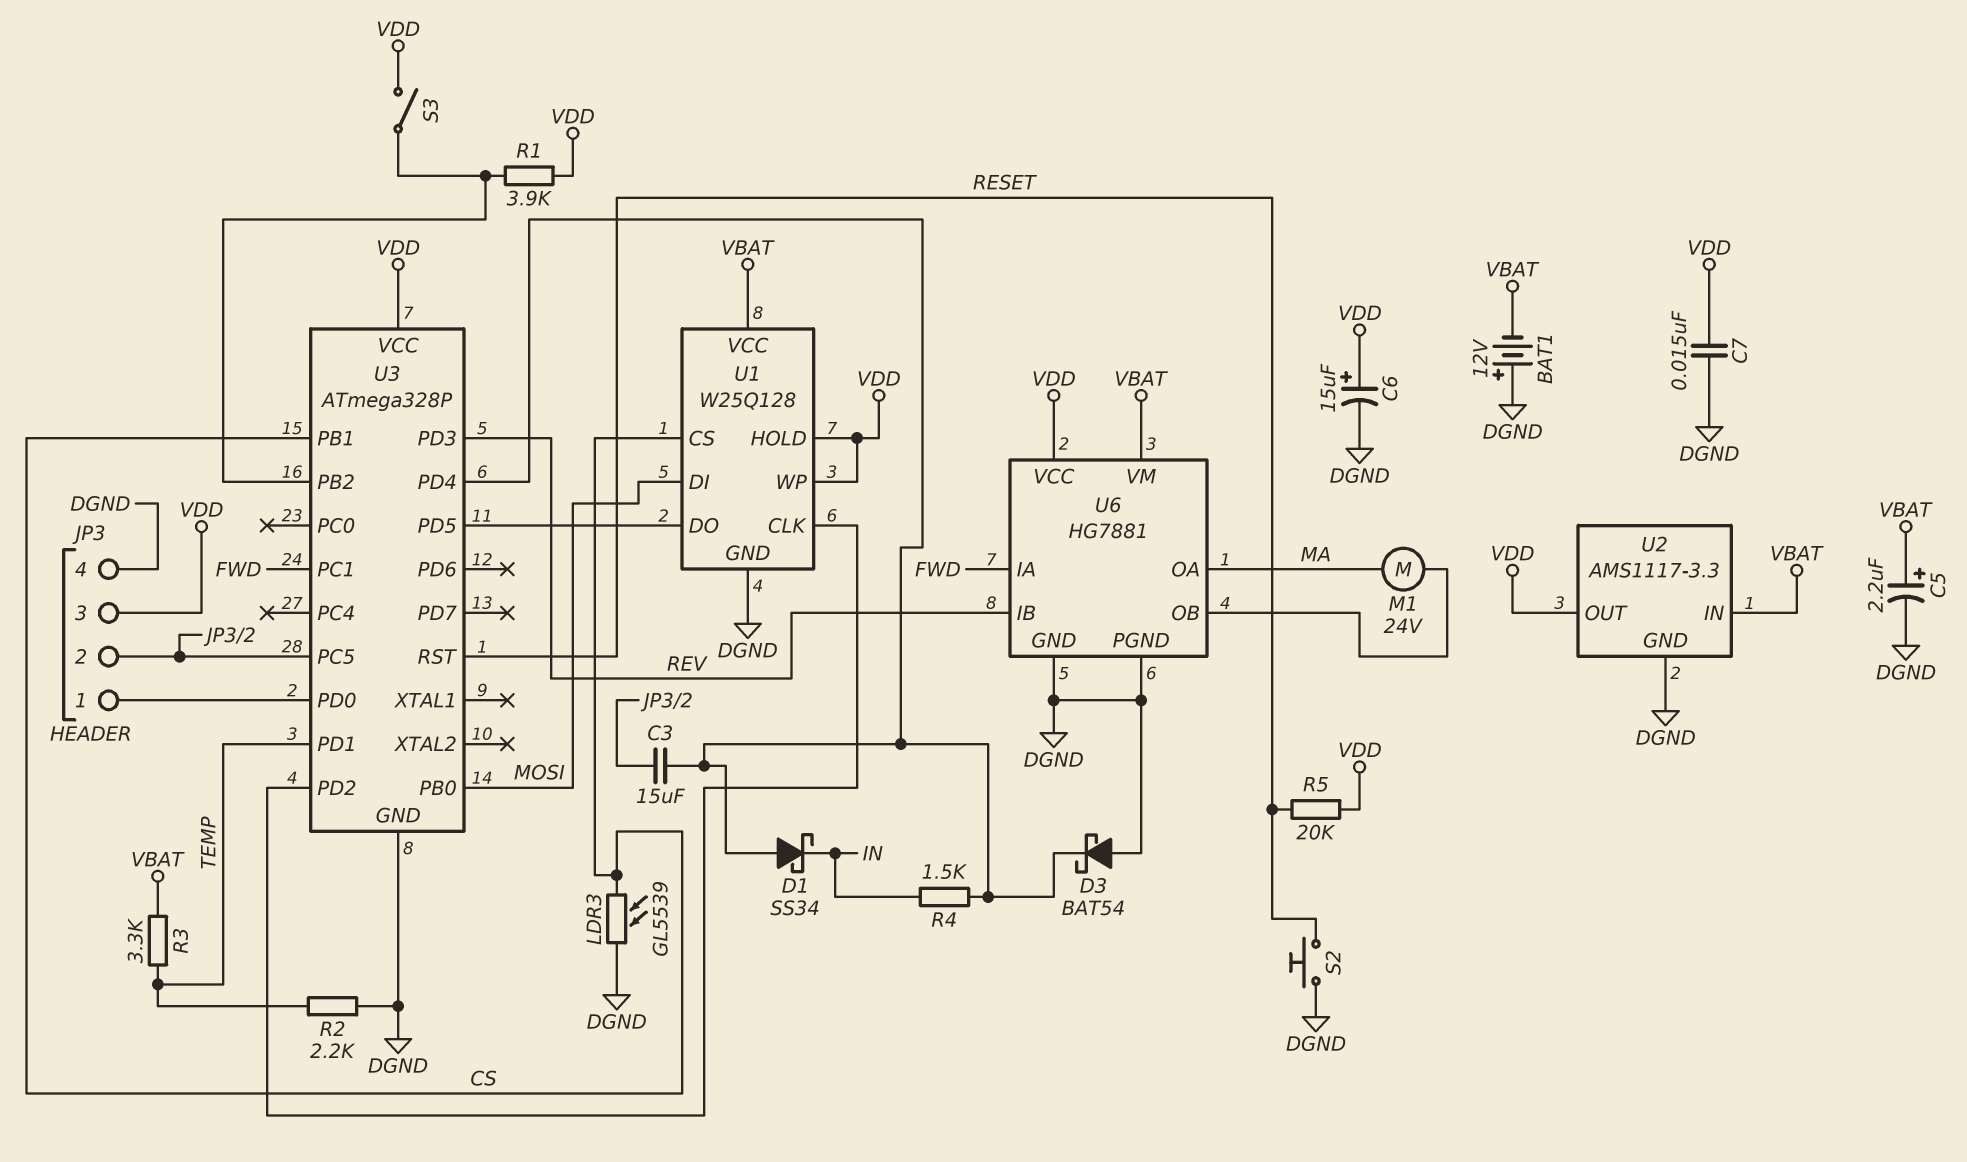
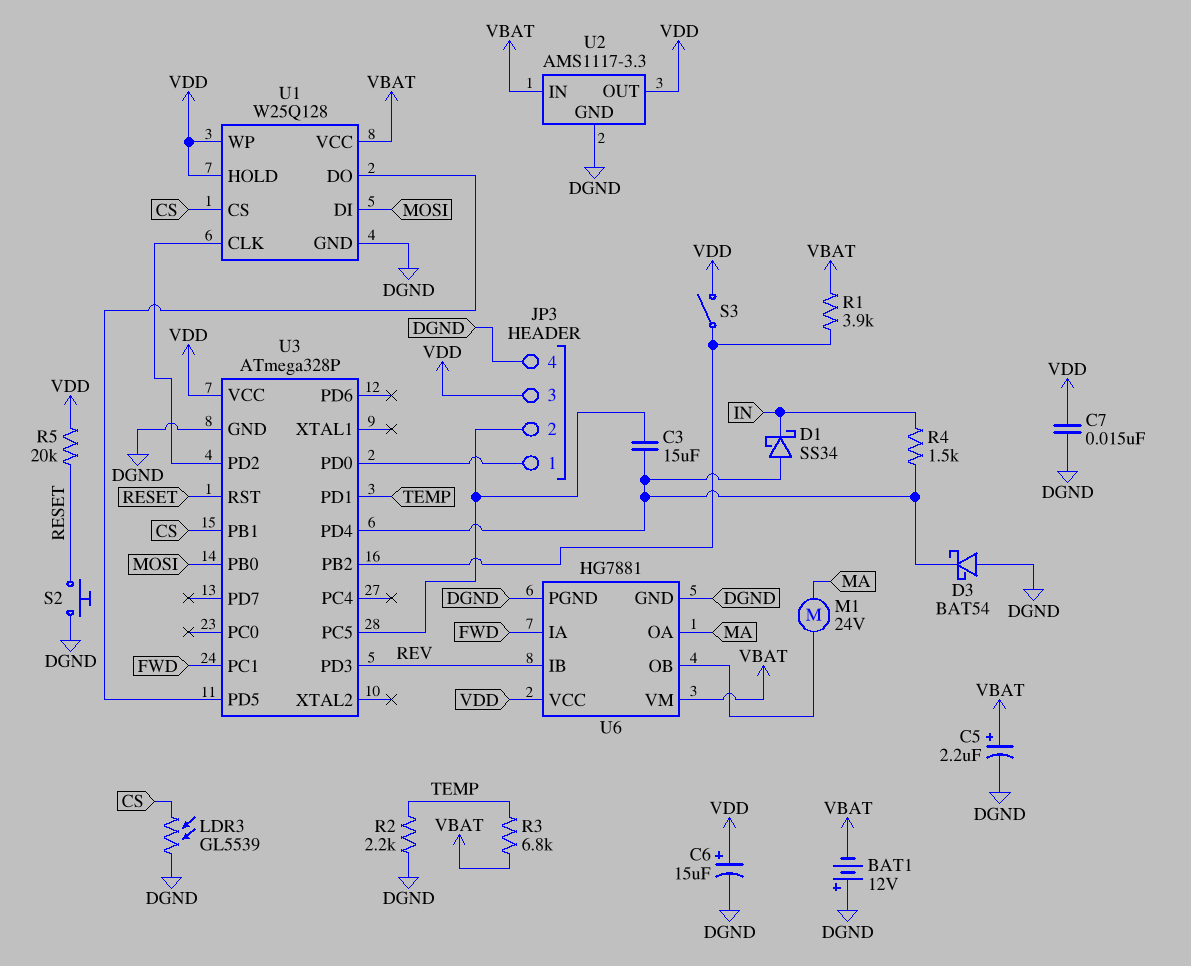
R1: 3.9k (U3/PB2, VDD) -> 3.9k (U3/PB2, VBAT)
R3: 3.3k (TEMP, VBAT) -> 6.8k (TEMP, VBAT)

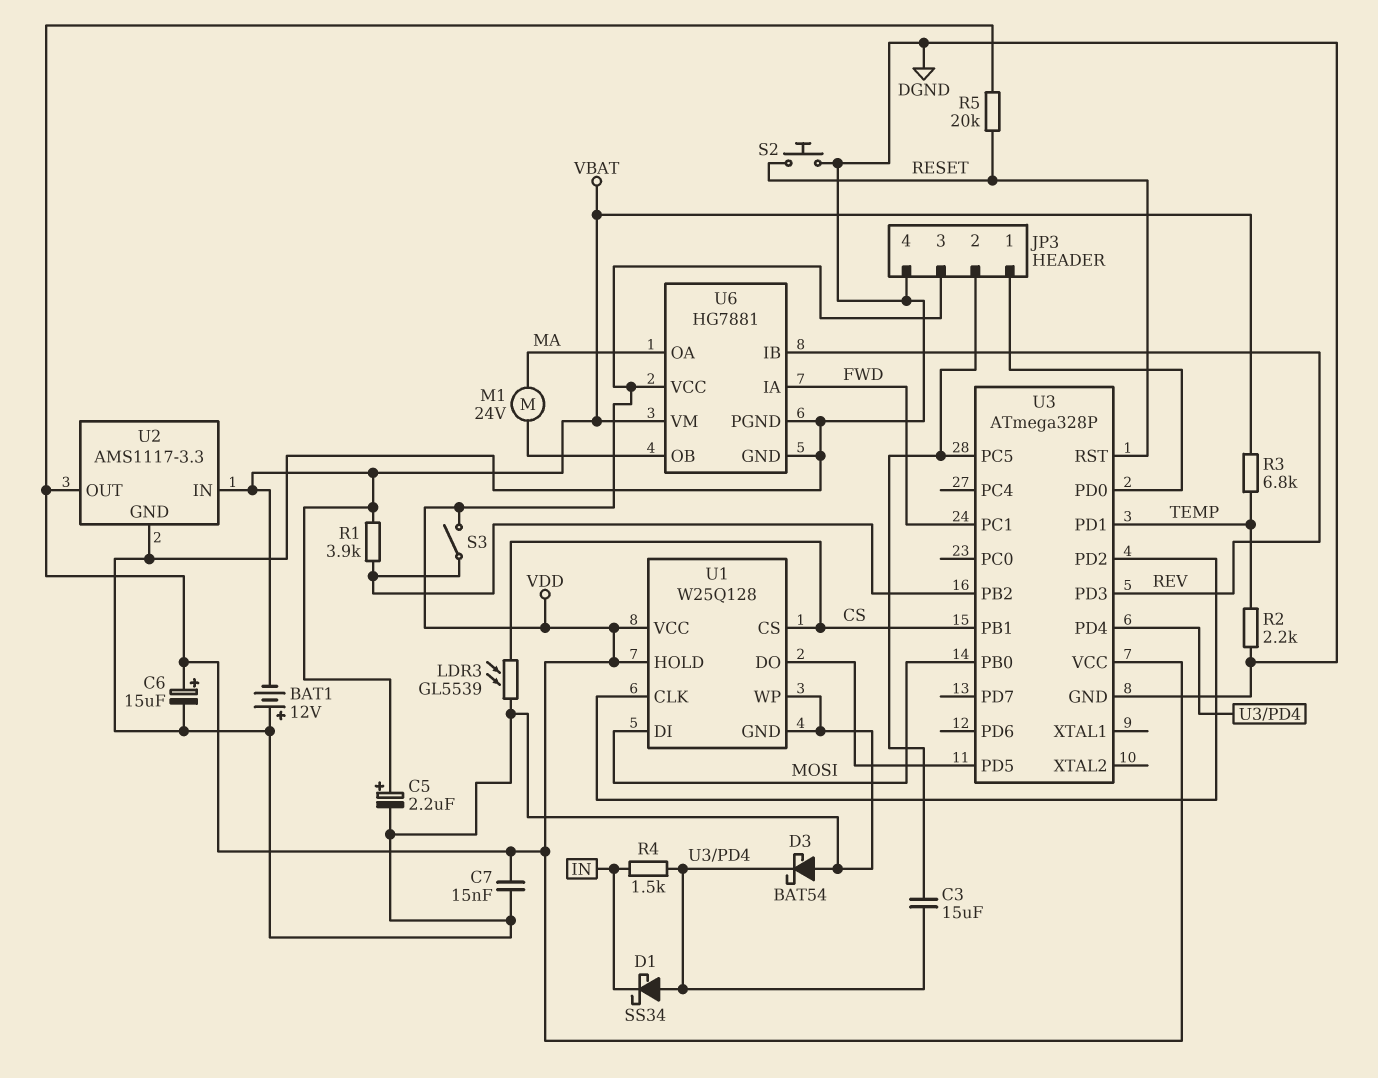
U1 pin VCC: VBAT -> VDD
U1 pin WP: VDD -> DGND

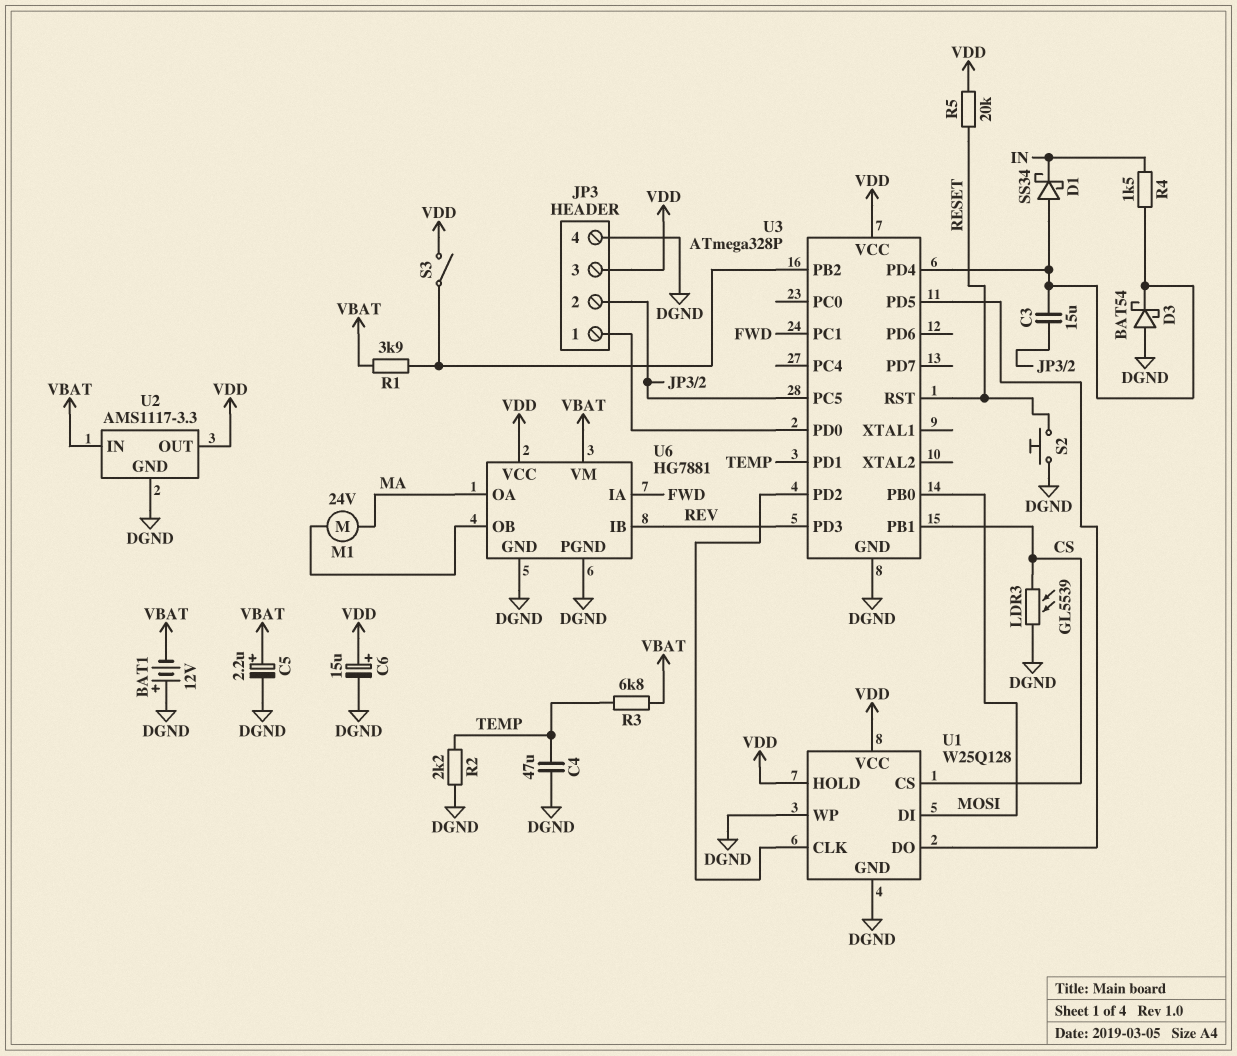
C4: none -> 47uF (DGND, TEMP)
C7: 15nF (DGND, VDD) -> none

